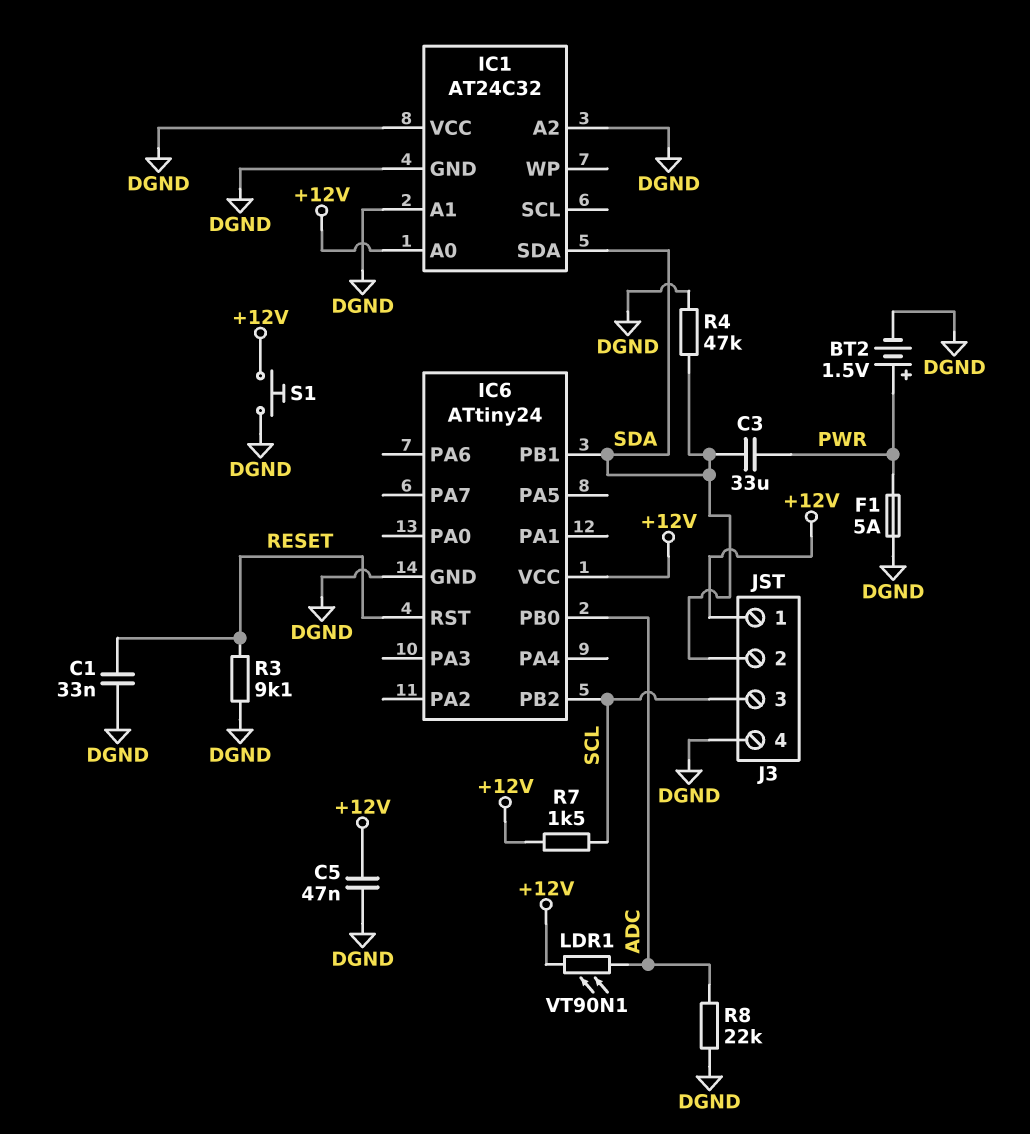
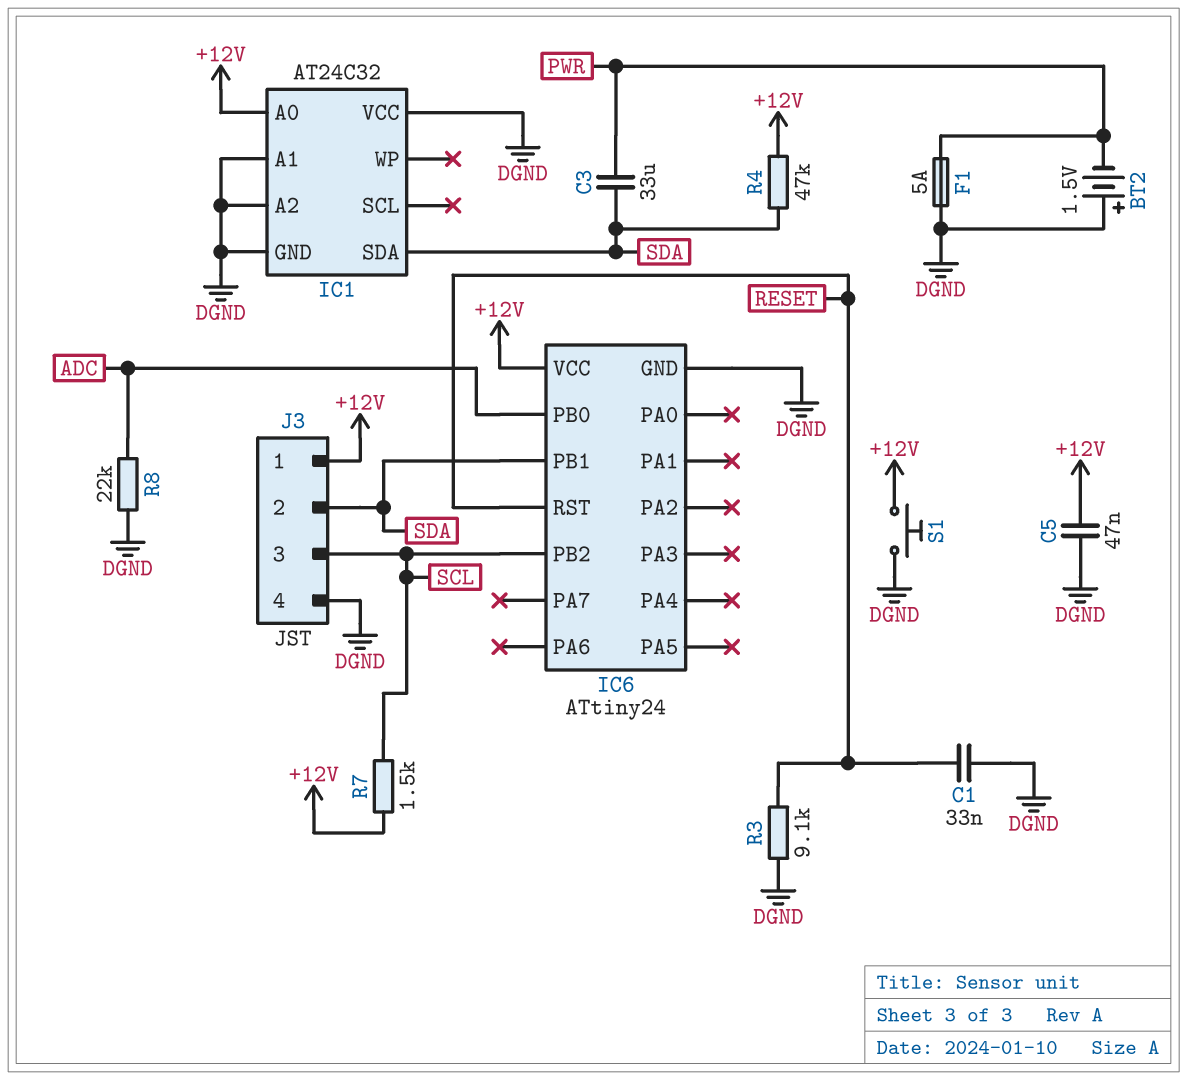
BT2: 1.5V (plus PWR, minus DGND) -> 1.5V (plus DGND, minus PWR)
LDR1: VT90N1 (+12V, ADC) -> none
R4: 47k (DGND, SDA) -> 47k (+12V, SDA)

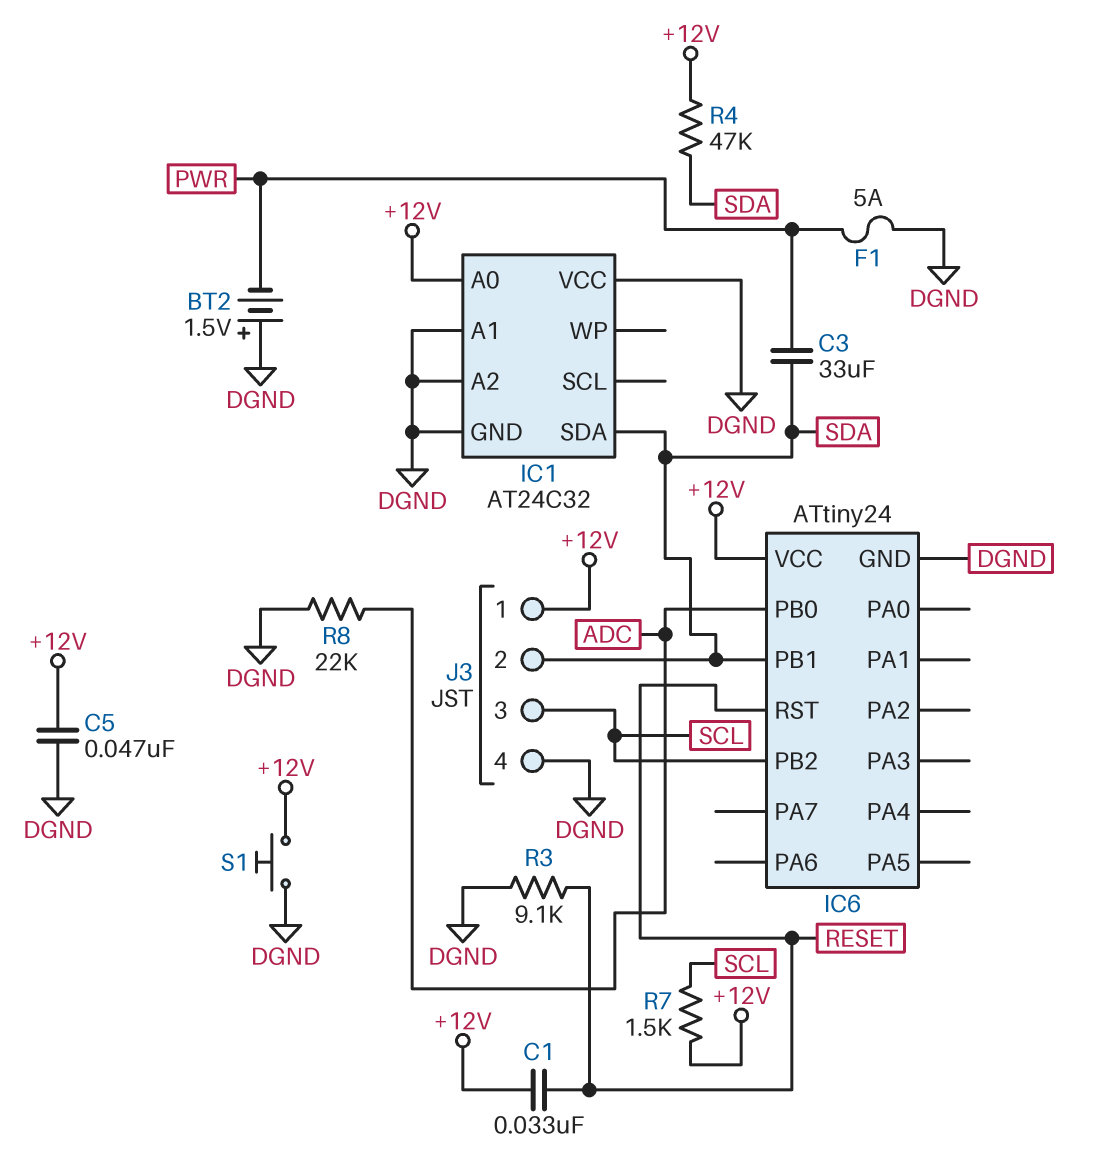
C1: 33nF (DGND, RESET) -> 33nF (+12V, RESET)

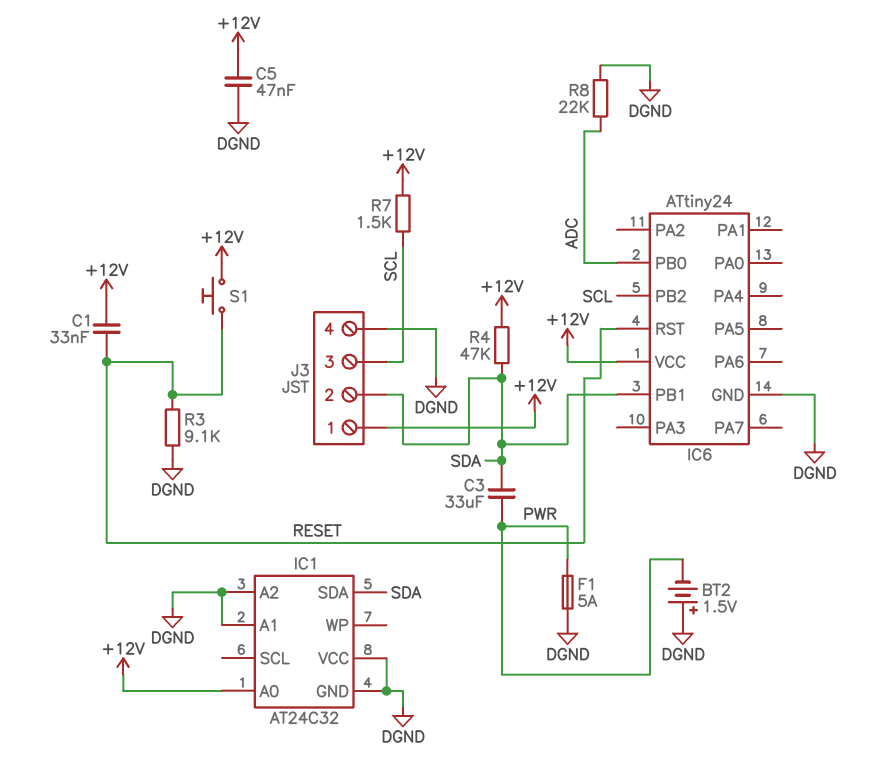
S1: button (+12V, DGND) -> button (+12V, RESET)

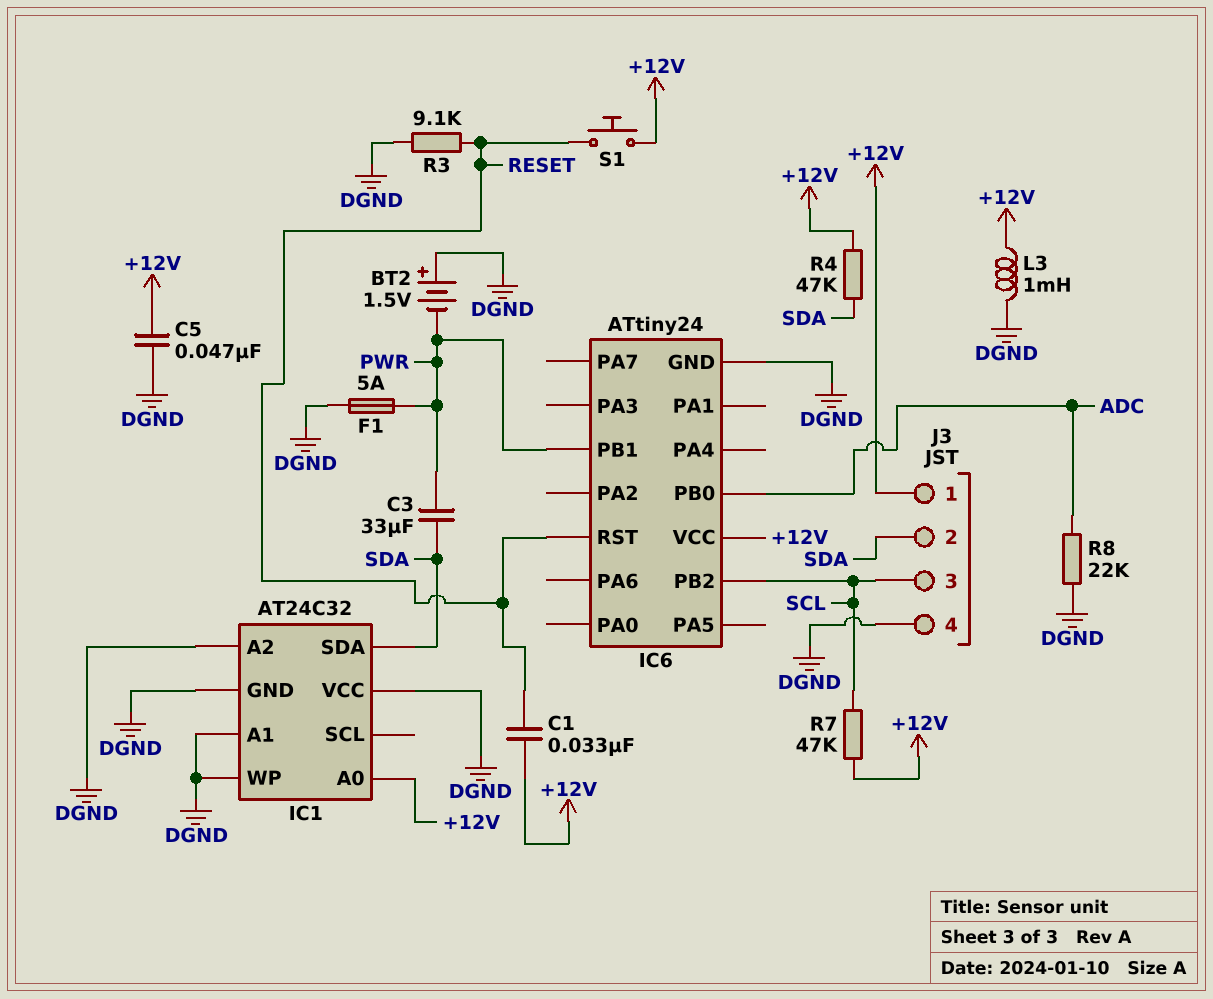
IC1 pin WP: none -> DGND
IC6 pin PB1: SDA -> PWR
L3: none -> 1mH (+12V, DGND)
R7: 1.5k (+12V, SCL) -> 47k (+12V, SCL)

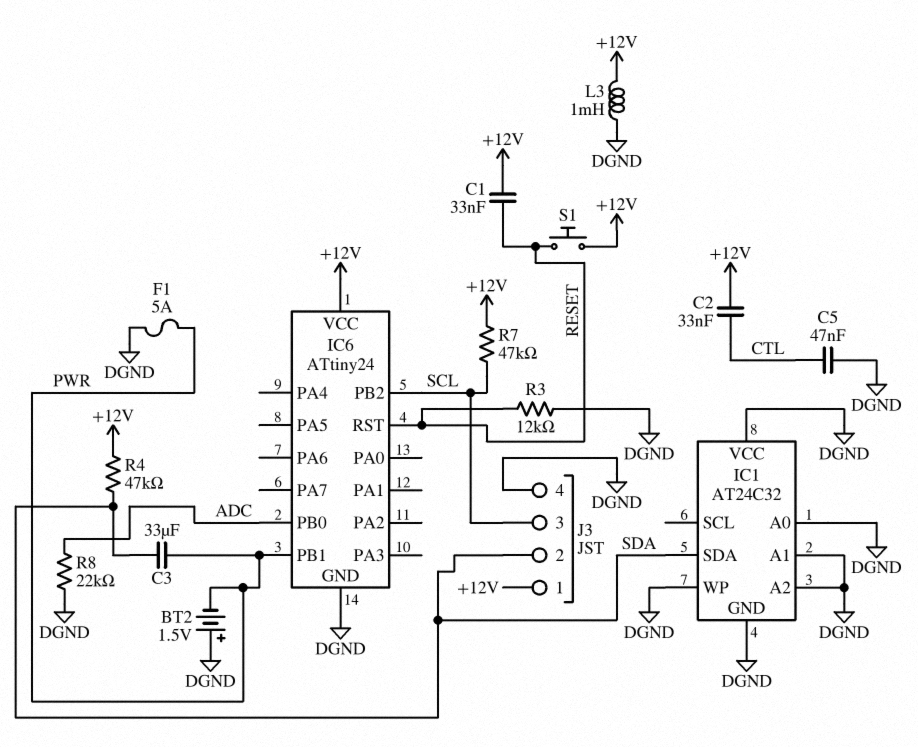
C2: none -> 33nF (+12V, CTL)
C5: 47nF (+12V, DGND) -> 47nF (CTL, DGND)
IC1 pin A0: +12V -> DGND
R3: 9.1k (DGND, RESET) -> 12k (DGND, RESET)

